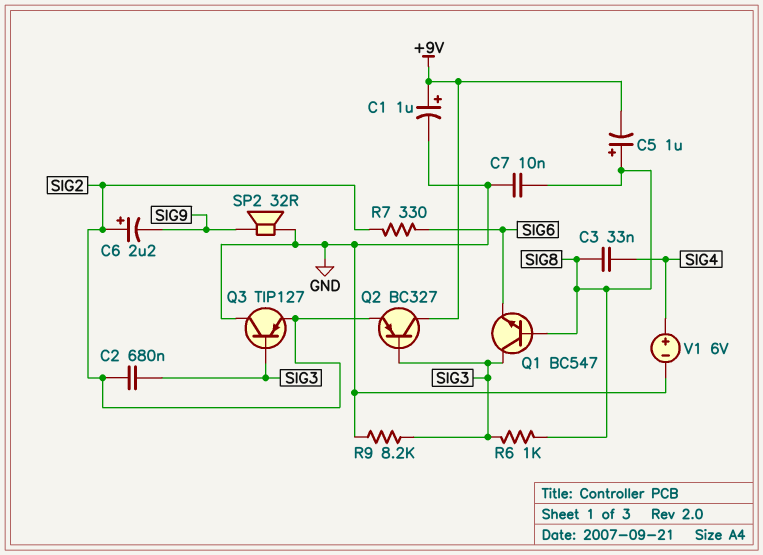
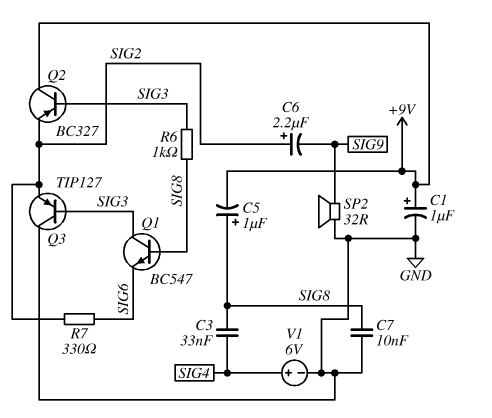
C2: 680nF (SIG2, SIG3) -> none
R9: 8.2k (GND, SIG3) -> none

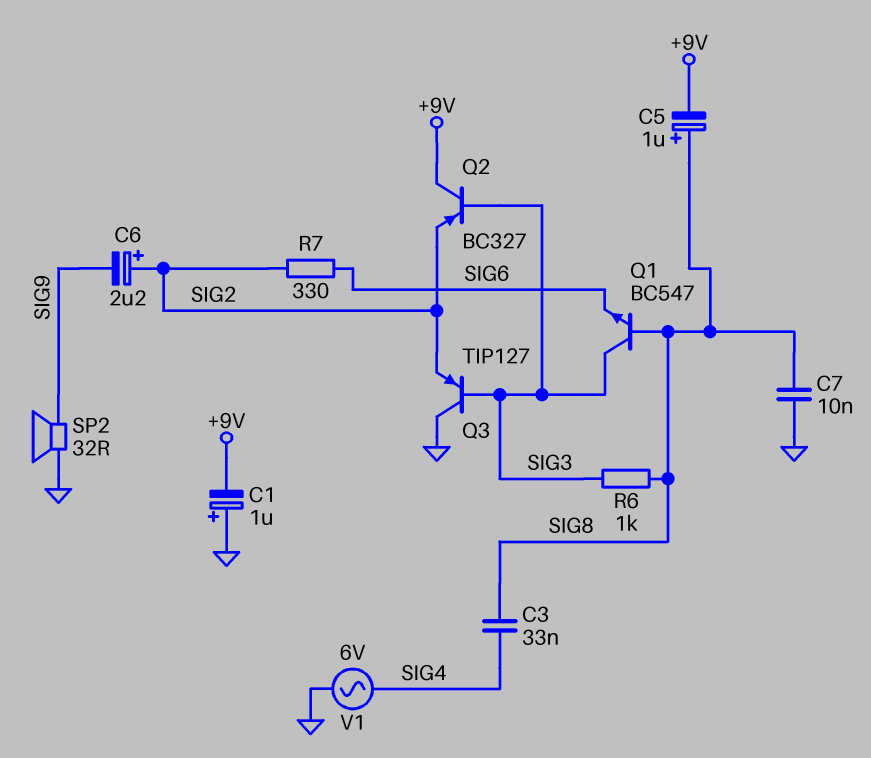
C1: 1uF (plus +9V, minus GND) -> 1uF (plus GND, minus +9V)
V1: 6V (plus SIG4, minus GND) -> AC 6V (GND, SIG4)

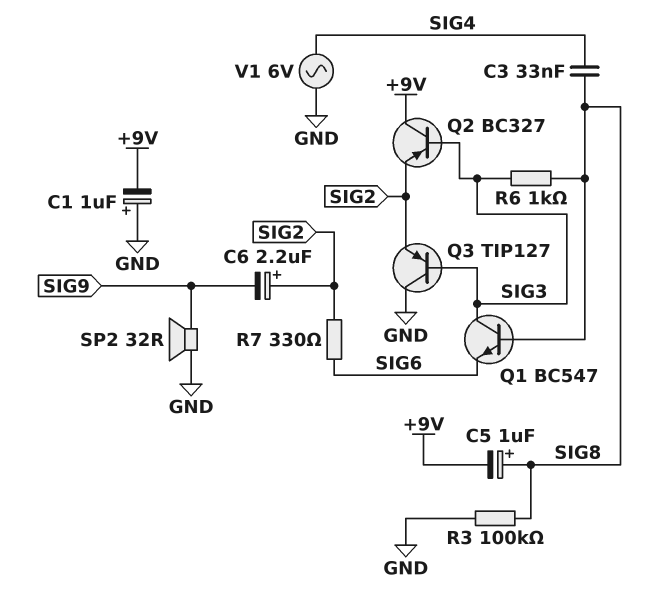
C7: 10nF (GND, SIG8) -> none
R3: none -> 100k (GND, SIG8)

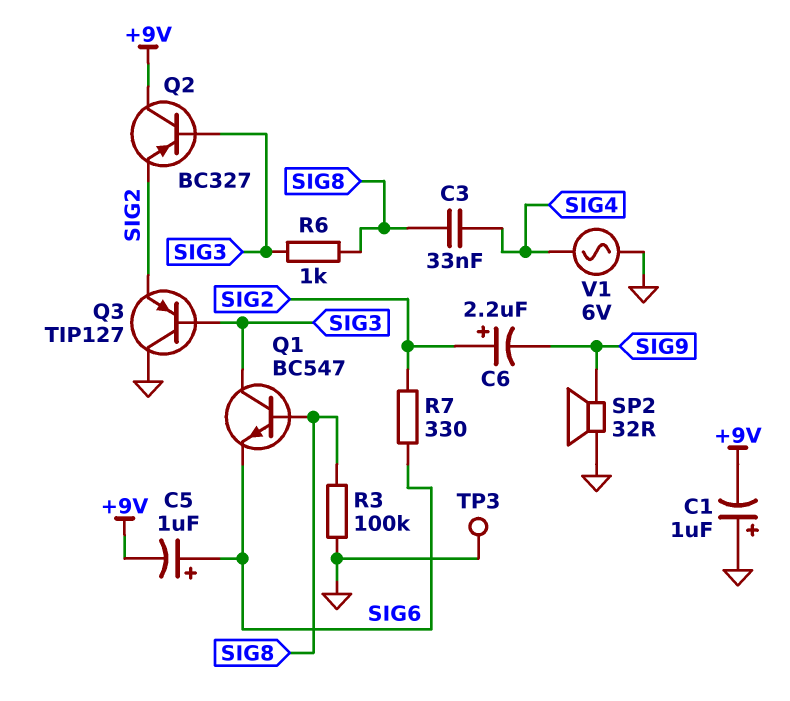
C5: 1uF (plus SIG8, minus +9V) -> 1uF (plus SIG6, minus +9V)
TP3: none -> test point (GND)

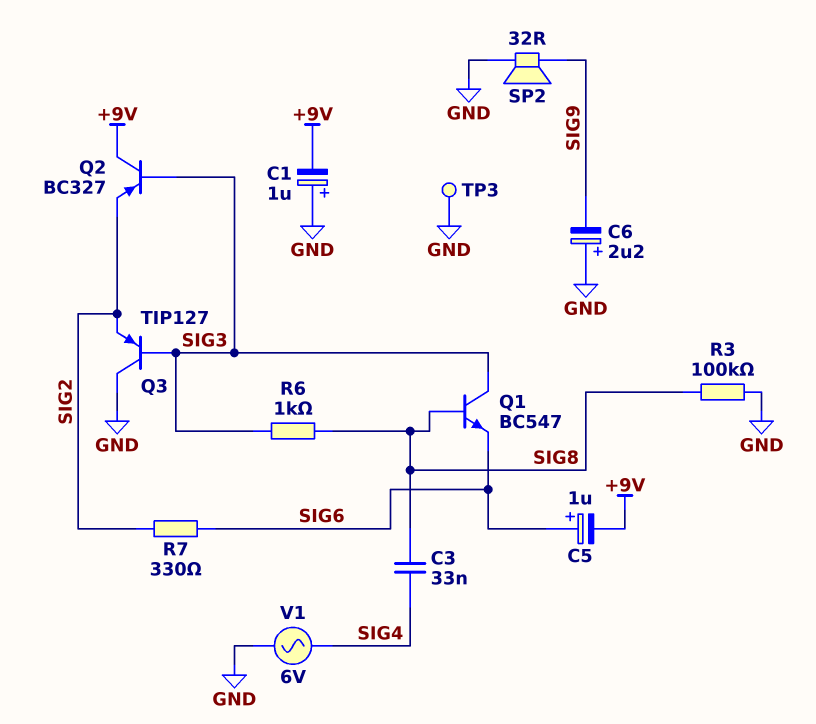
C6: 2.2uF (plus SIG2, minus SIG9) -> 2.2uF (plus GND, minus SIG9)

